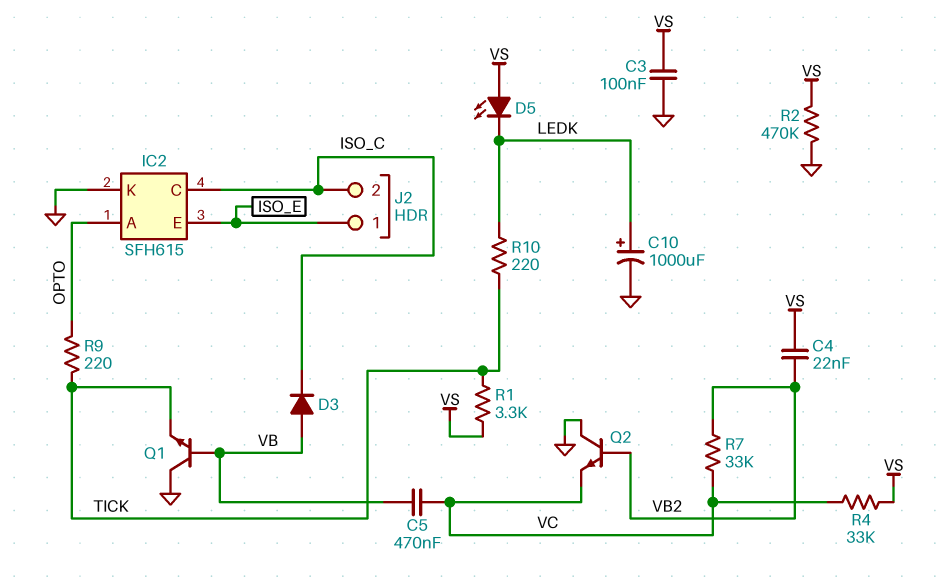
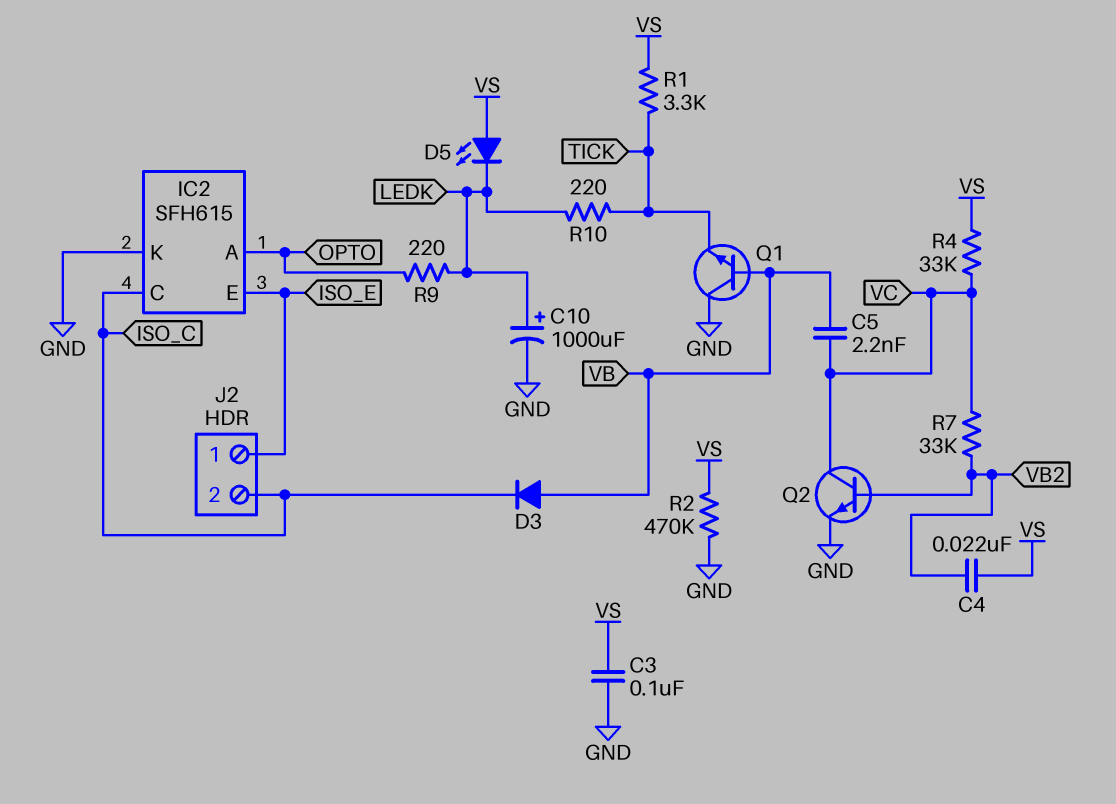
C5: 470nF (VB, VC) -> 2.2nF (VB, VC)
Q2: NPN (B VB2, C GND, E VC) -> NPN (B VB2, C VC, E GND)
R9: 220 (OPTO, TICK) -> 220 (LEDK, OPTO)

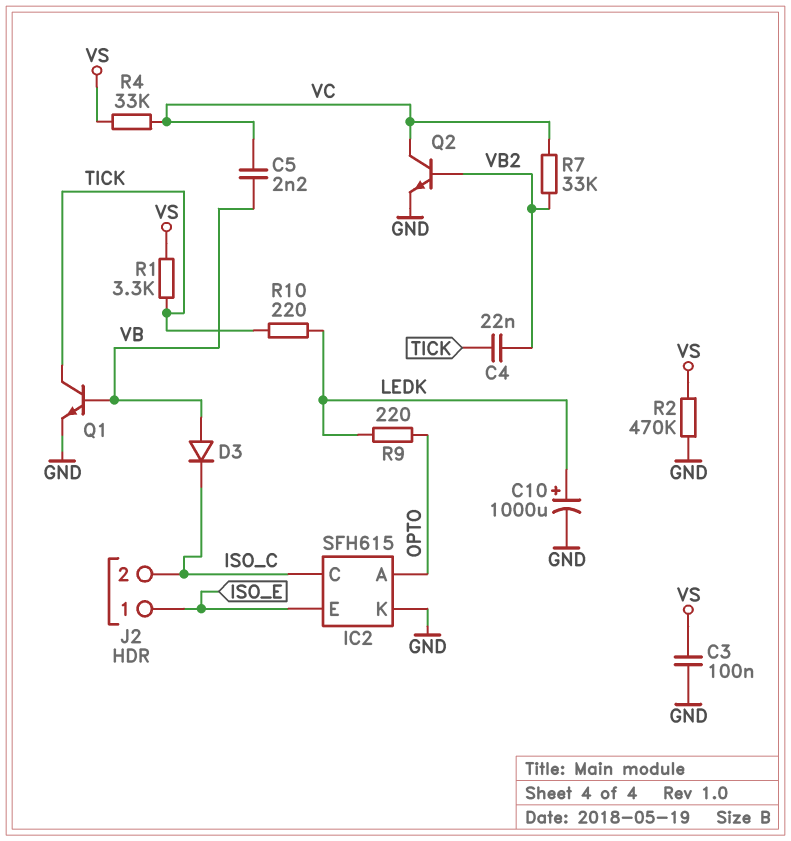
C4: 22nF (VB2, VS) -> 22nF (TICK, VB2)
D5: LED (A VS, K LEDK) -> none
Q1: NPN (B VB, C GND, E TICK) -> NPN (B VB, C TICK, E GND)

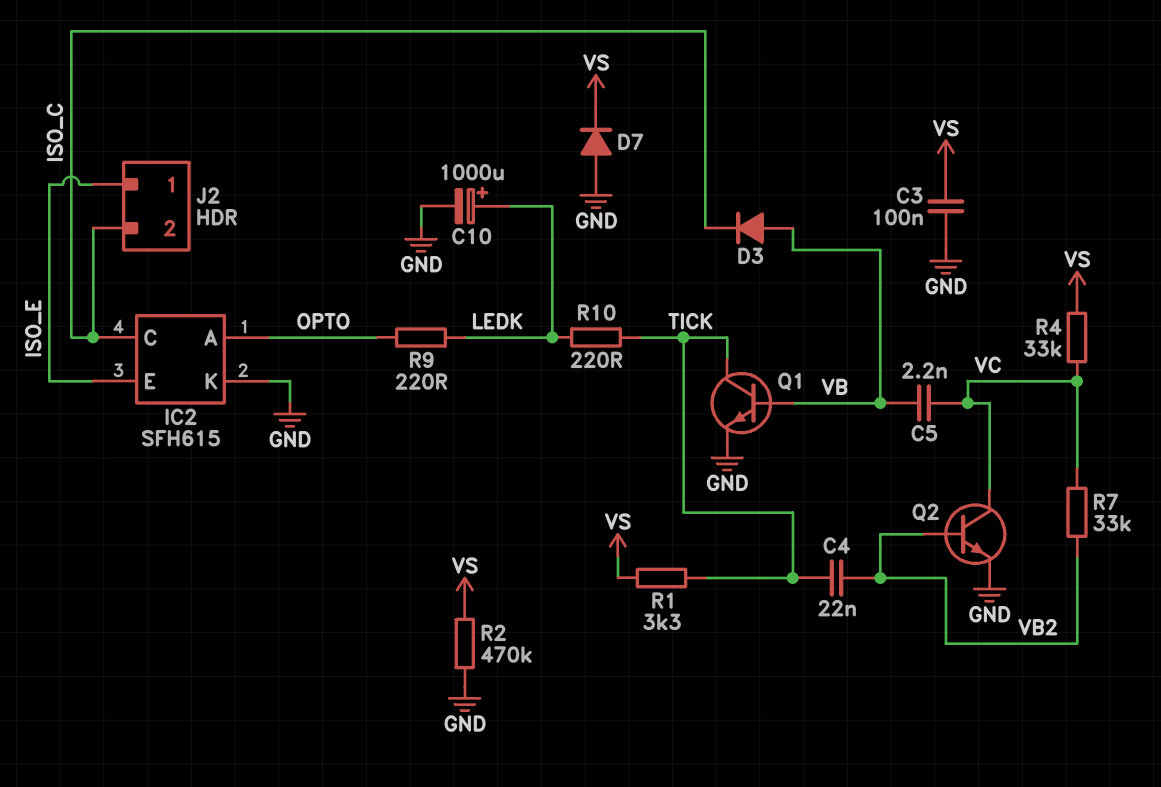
D7: none -> diode (A GND, K VS)

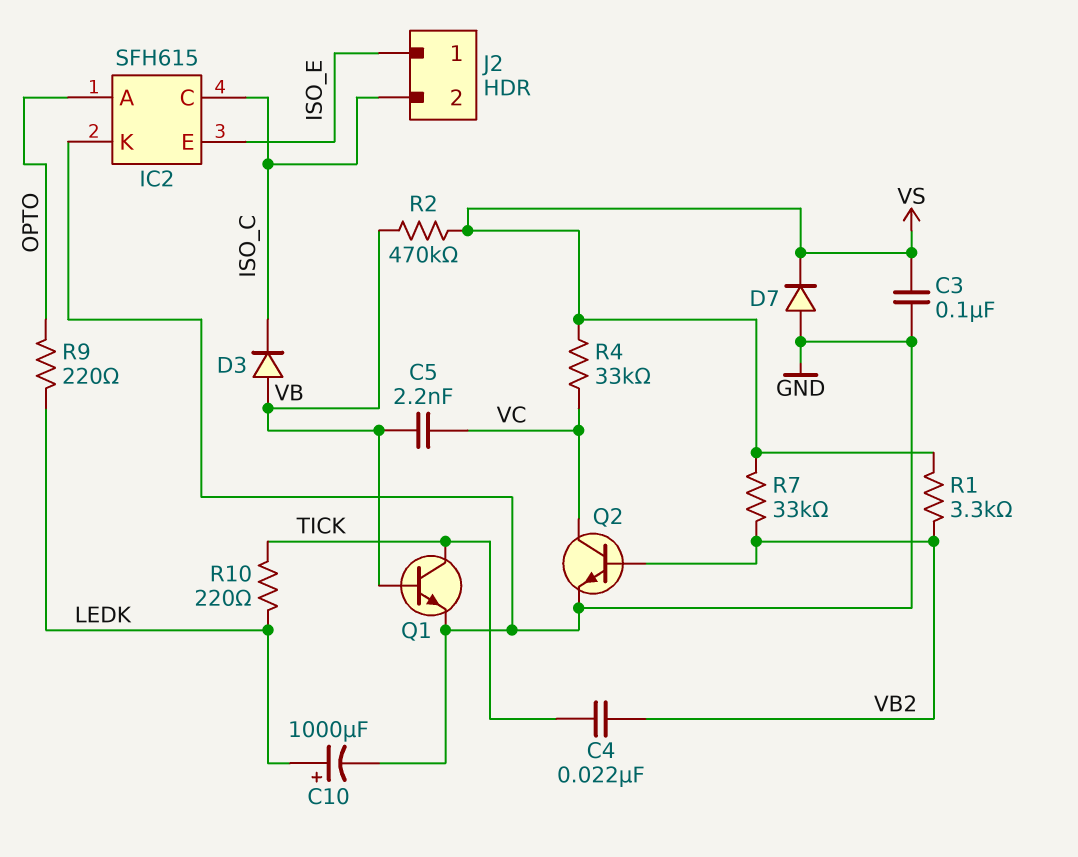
R1: 3.3k (TICK, VS) -> 3.3k (VB2, VS)
R2: 470k (GND, VS) -> 470k (VB, VS)
R7: 33k (VB2, VC) -> 33k (VB2, VS)

